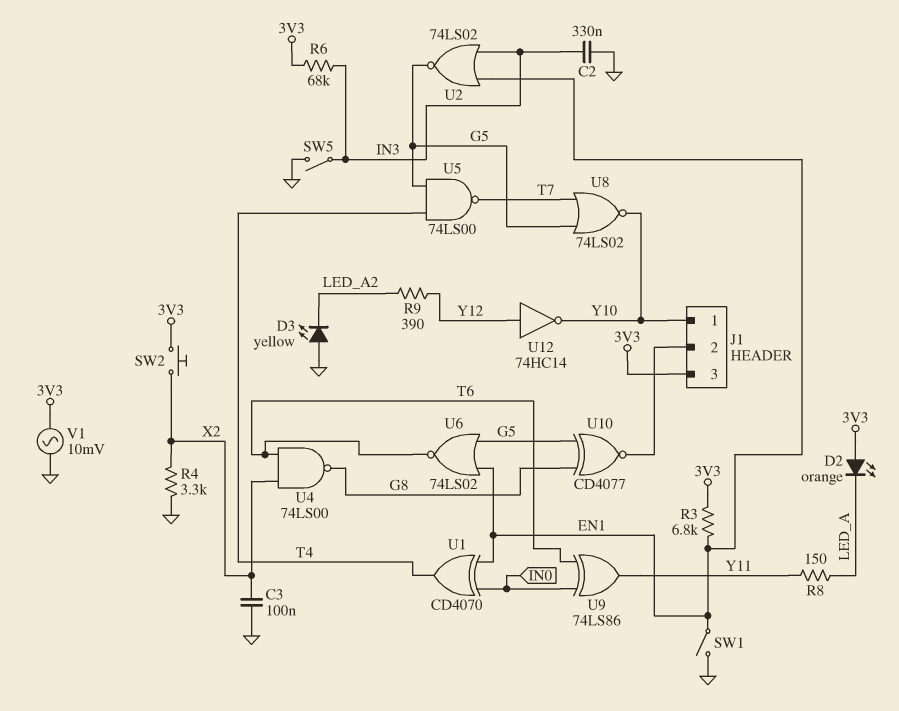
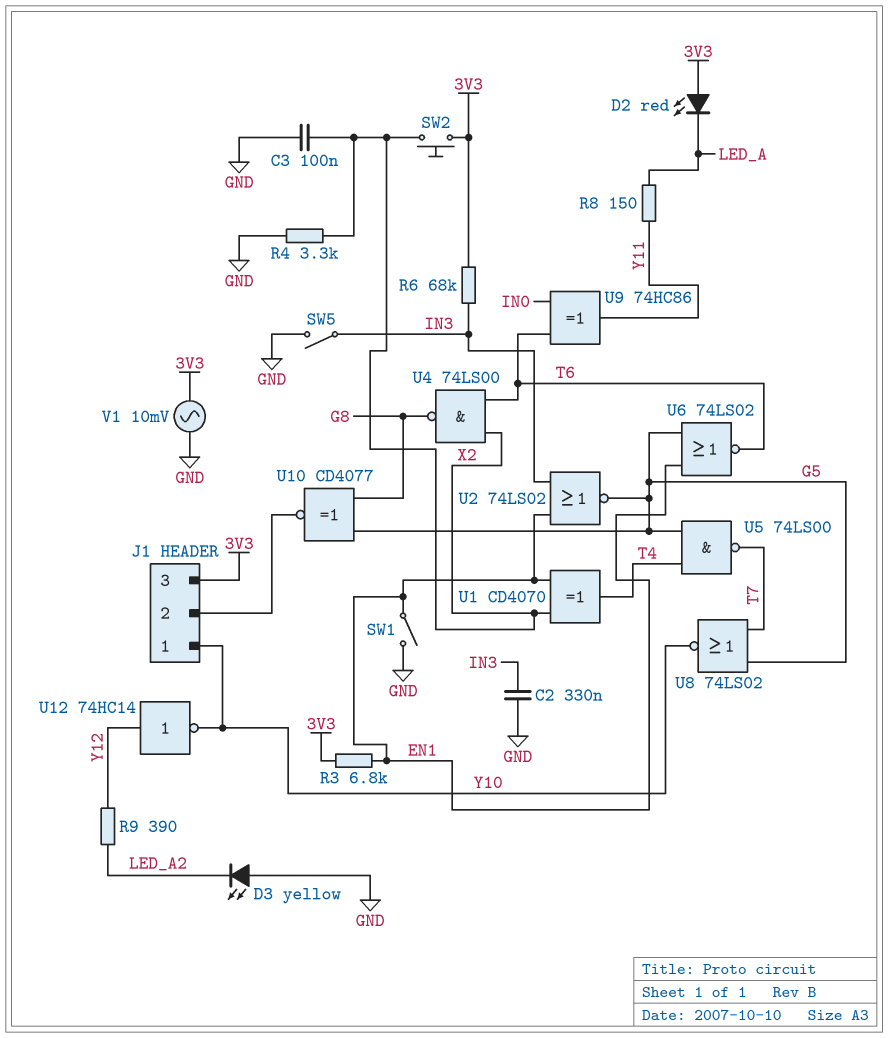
D2: LED orange (A 3V3, K LED_A) -> LED red (A 3V3, K LED_A)
U1: XOR CD4070 (in EN1, in IN0, out T4) -> XOR CD4070 (in EN1, in X2, out T4)
U9: XOR 74LS86 (in IN0, in T6, out Y11) -> XOR 74HC86 (in IN0, in T6, out Y11)

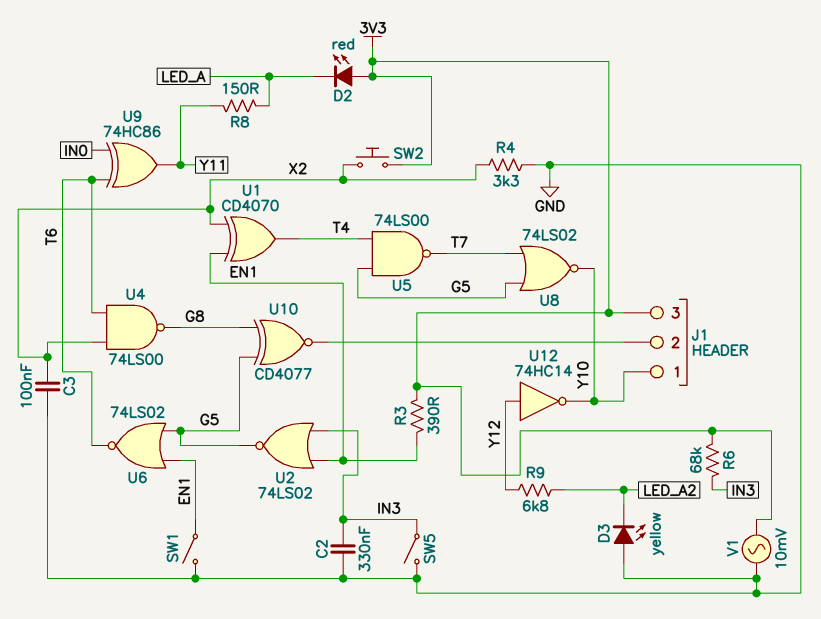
R3: 6.8k (3V3, EN1) -> 390 (3V3, EN1)
R9: 390 (LED_A2, Y12) -> 6.8k (LED_A2, Y12)

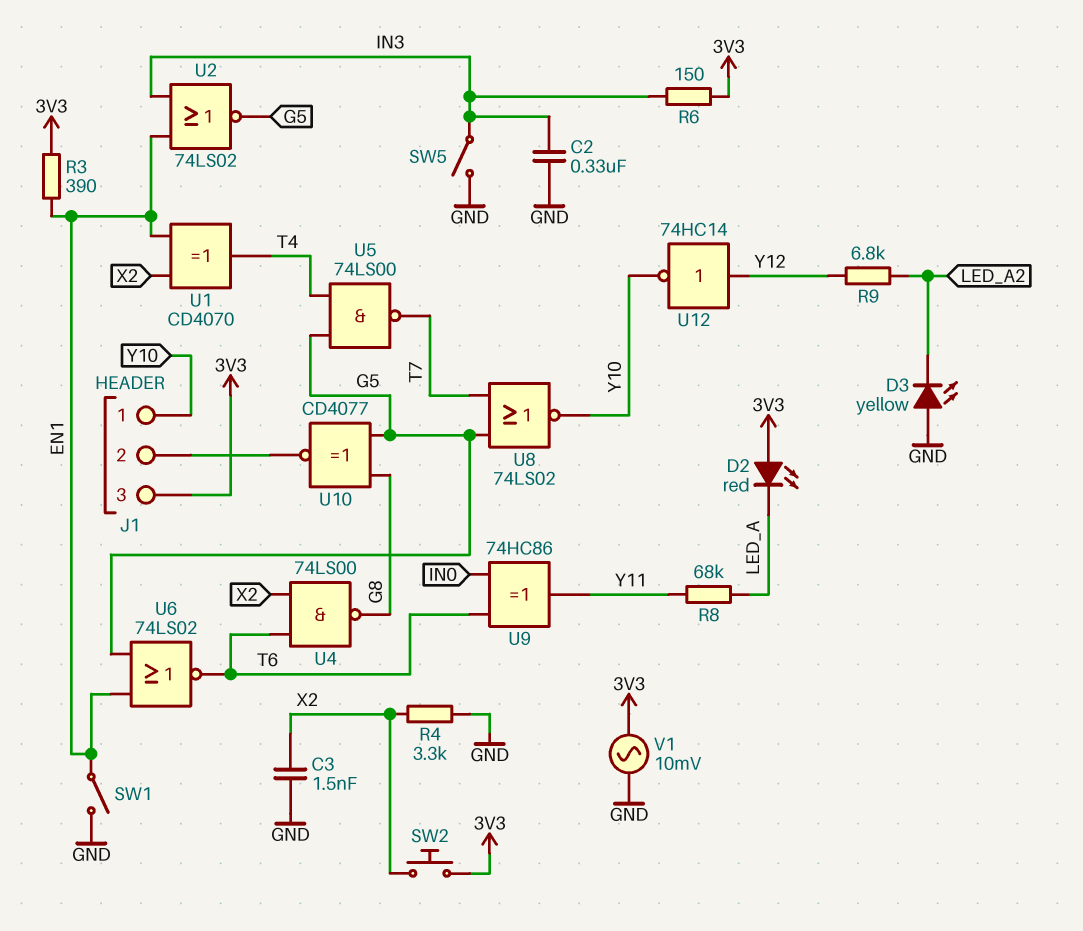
C3: 100nF (GND, X2) -> 1.5nF (GND, X2)
R6: 68k (3V3, IN3) -> 150 (3V3, IN3)
R8: 150 (LED_A, Y11) -> 68k (LED_A, Y11)

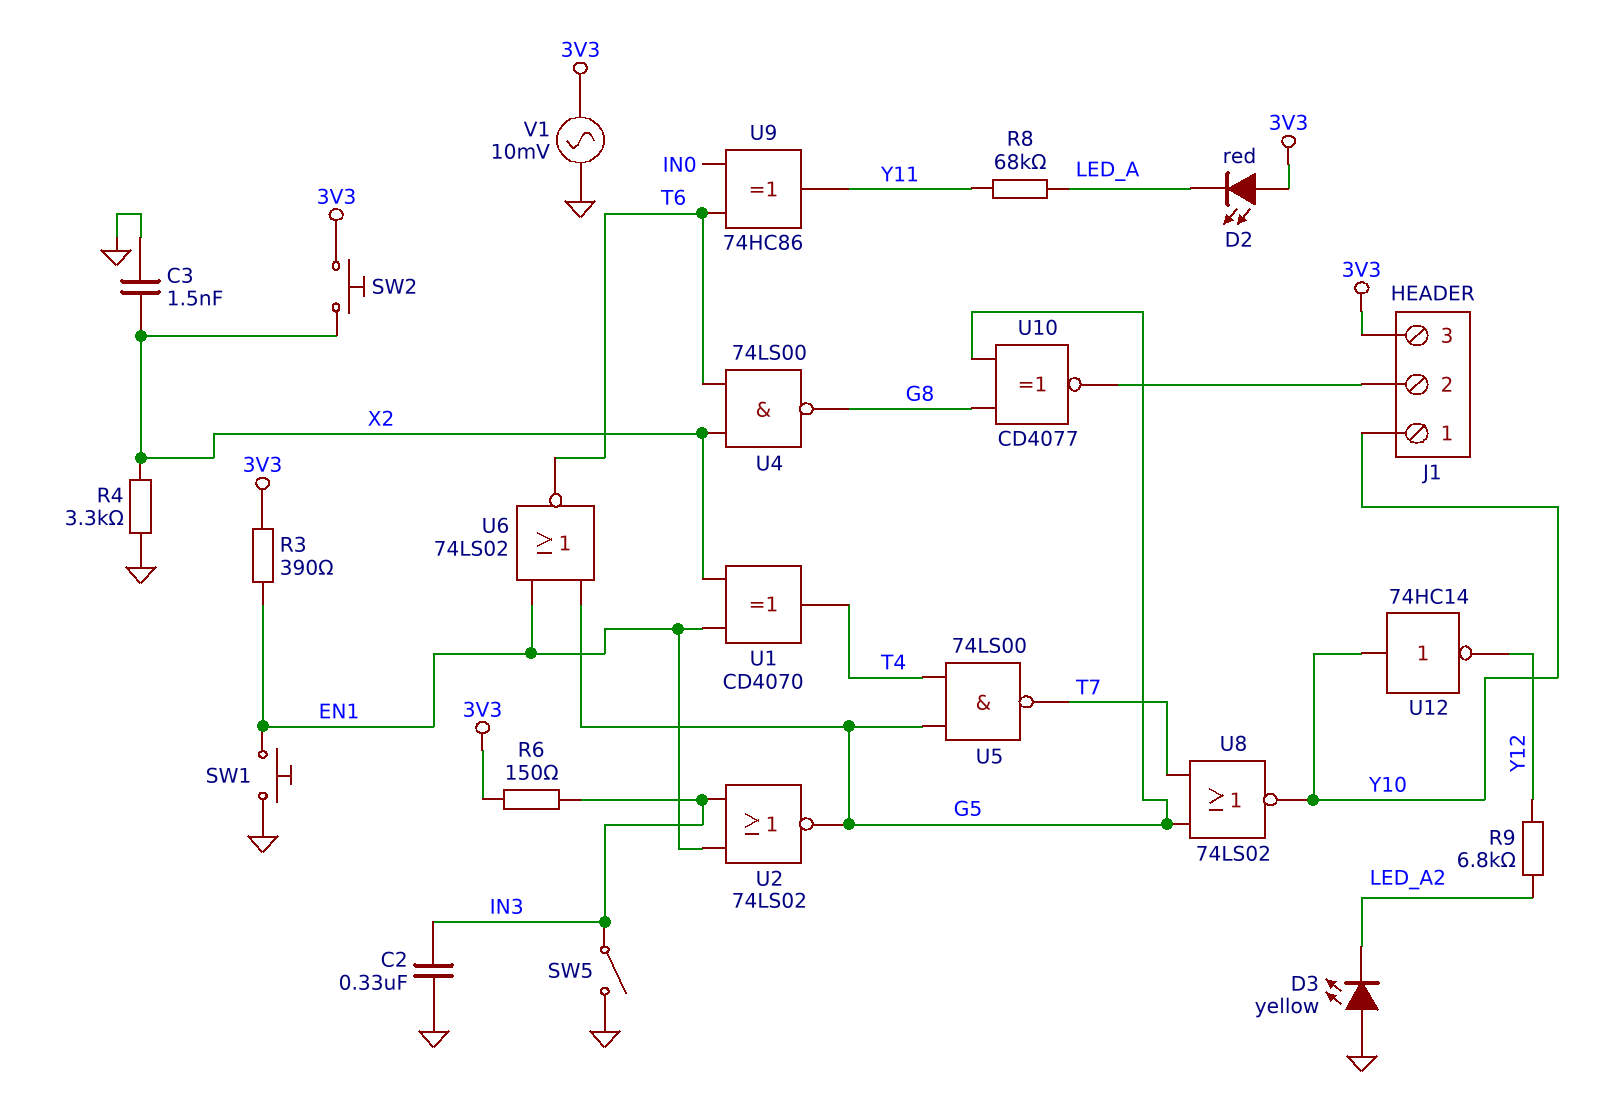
SW1: switch (EN1, GND) -> button (EN1, GND)
U12: NOT 74HC14 (in Y12, out Y10) -> NOT 74HC14 (in Y10, out Y12)

